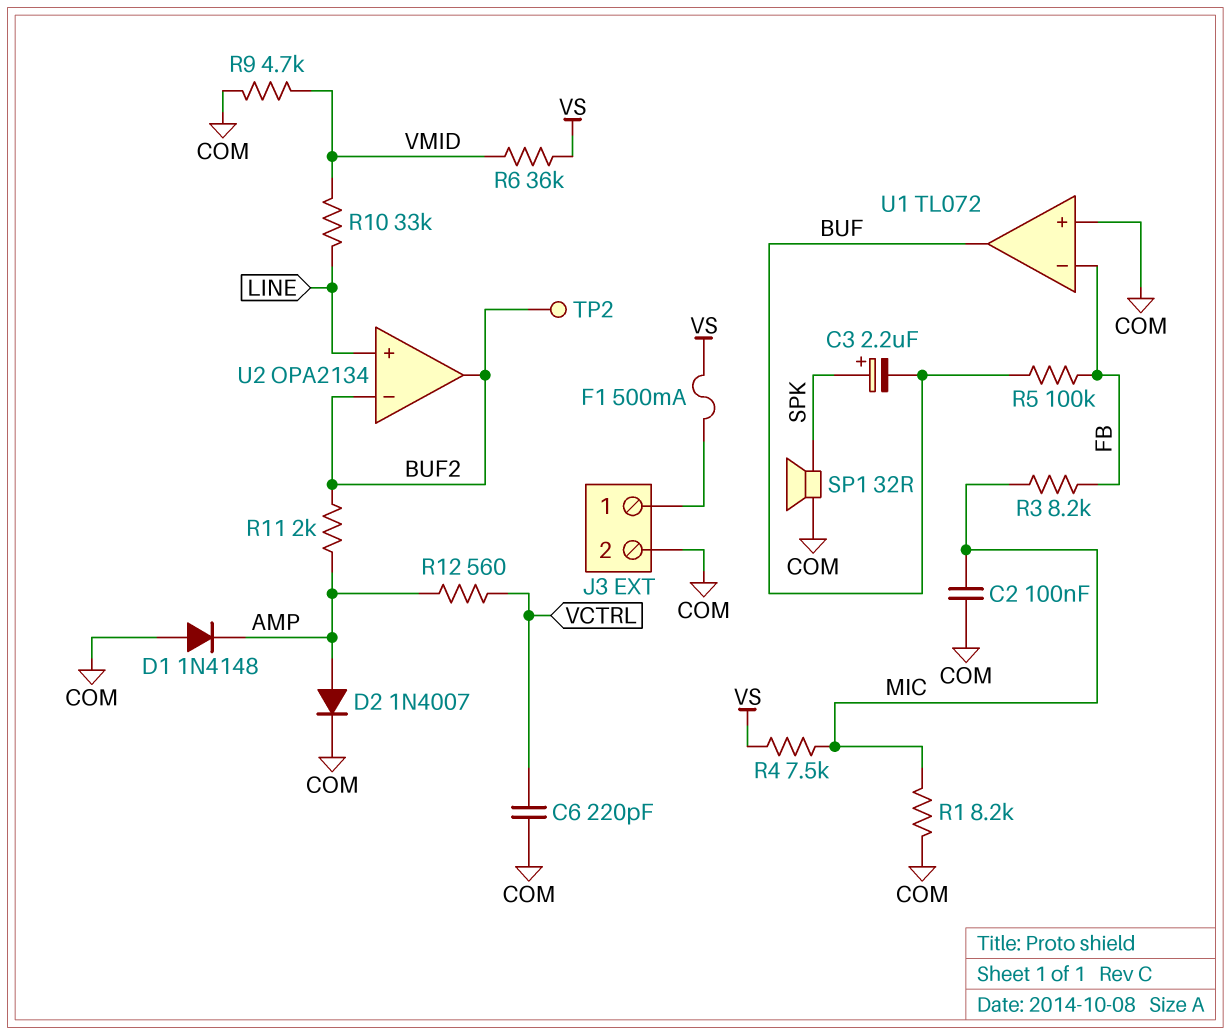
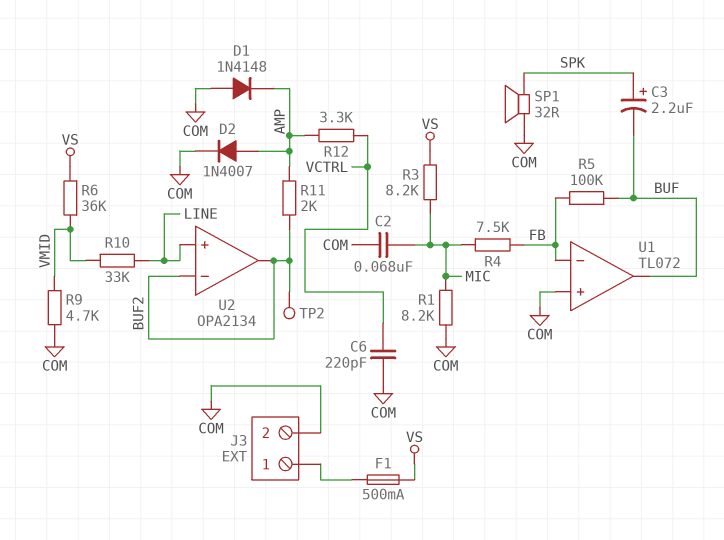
C2: 100nF (COM, MIC) -> 68nF (COM, MIC)
R3: 8.2k (FB, MIC) -> 8.2k (MIC, VS)
R4: 7.5k (MIC, VS) -> 7.5k (FB, MIC)
R12: 560 (AMP, VCTRL) -> 3.3k (AMP, VCTRL)

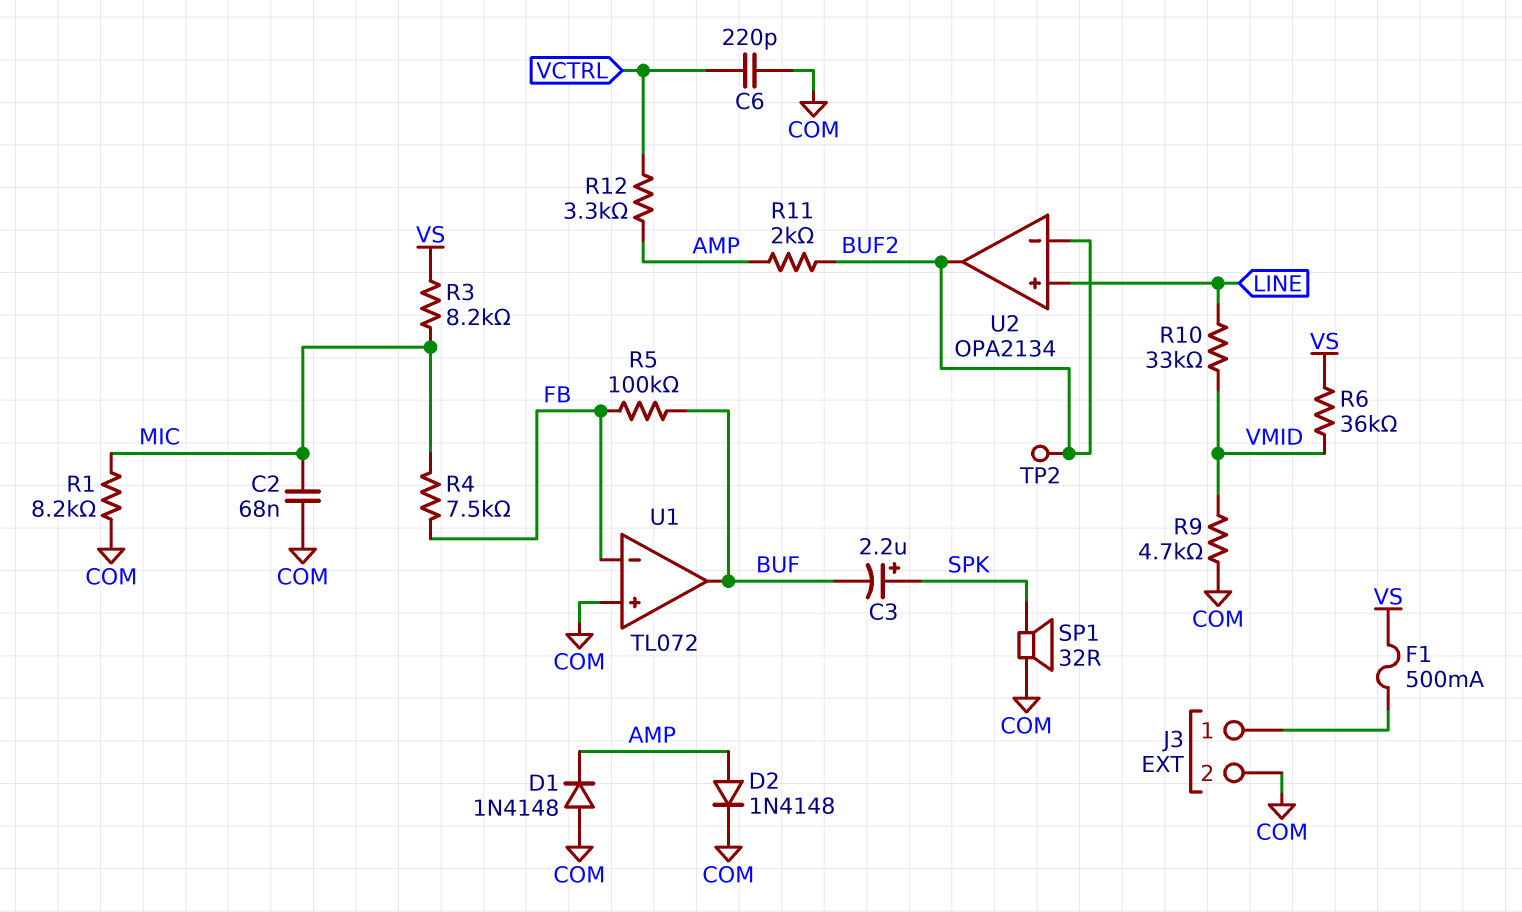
D2: diode 1N4007 (A AMP, K COM) -> diode 1N4148 (A AMP, K COM)

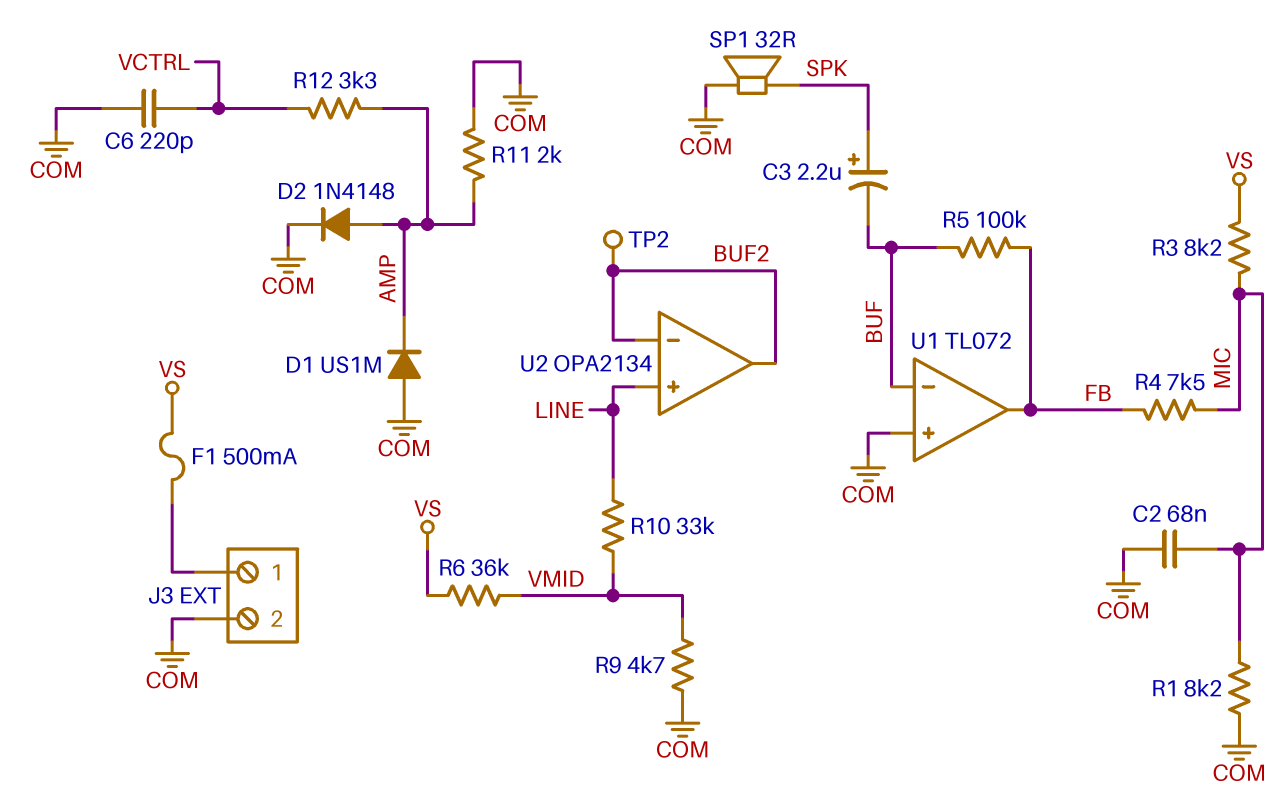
D1: diode 1N4148 (A COM, K AMP) -> diode US1M (A COM, K AMP)
R11: 2k (AMP, BUF2) -> 2k (AMP, COM)
U1 pin in-: FB -> BUF
U1 pin out: BUF -> FB

